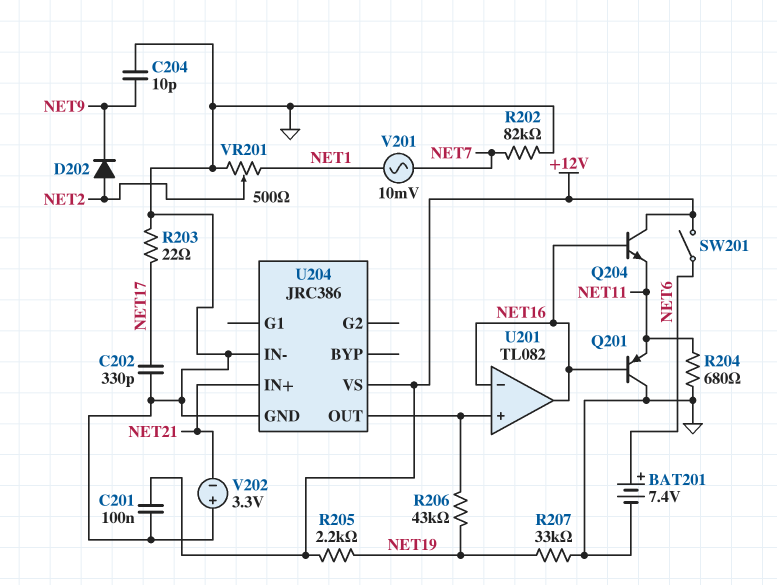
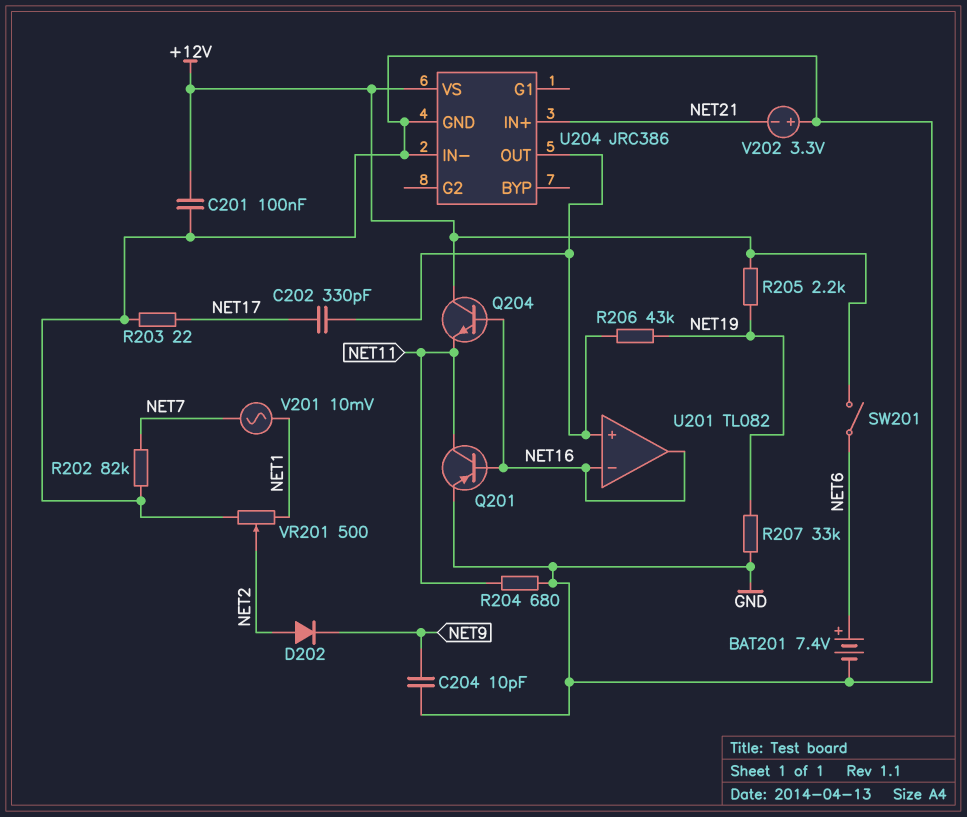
C202: 330pF (GND, NET17) -> 330pF (NET17, U201/in+)
Q201: PNP (B NET16, C GND, E NET11) -> PNP (B NET16, C NET11, E GND)

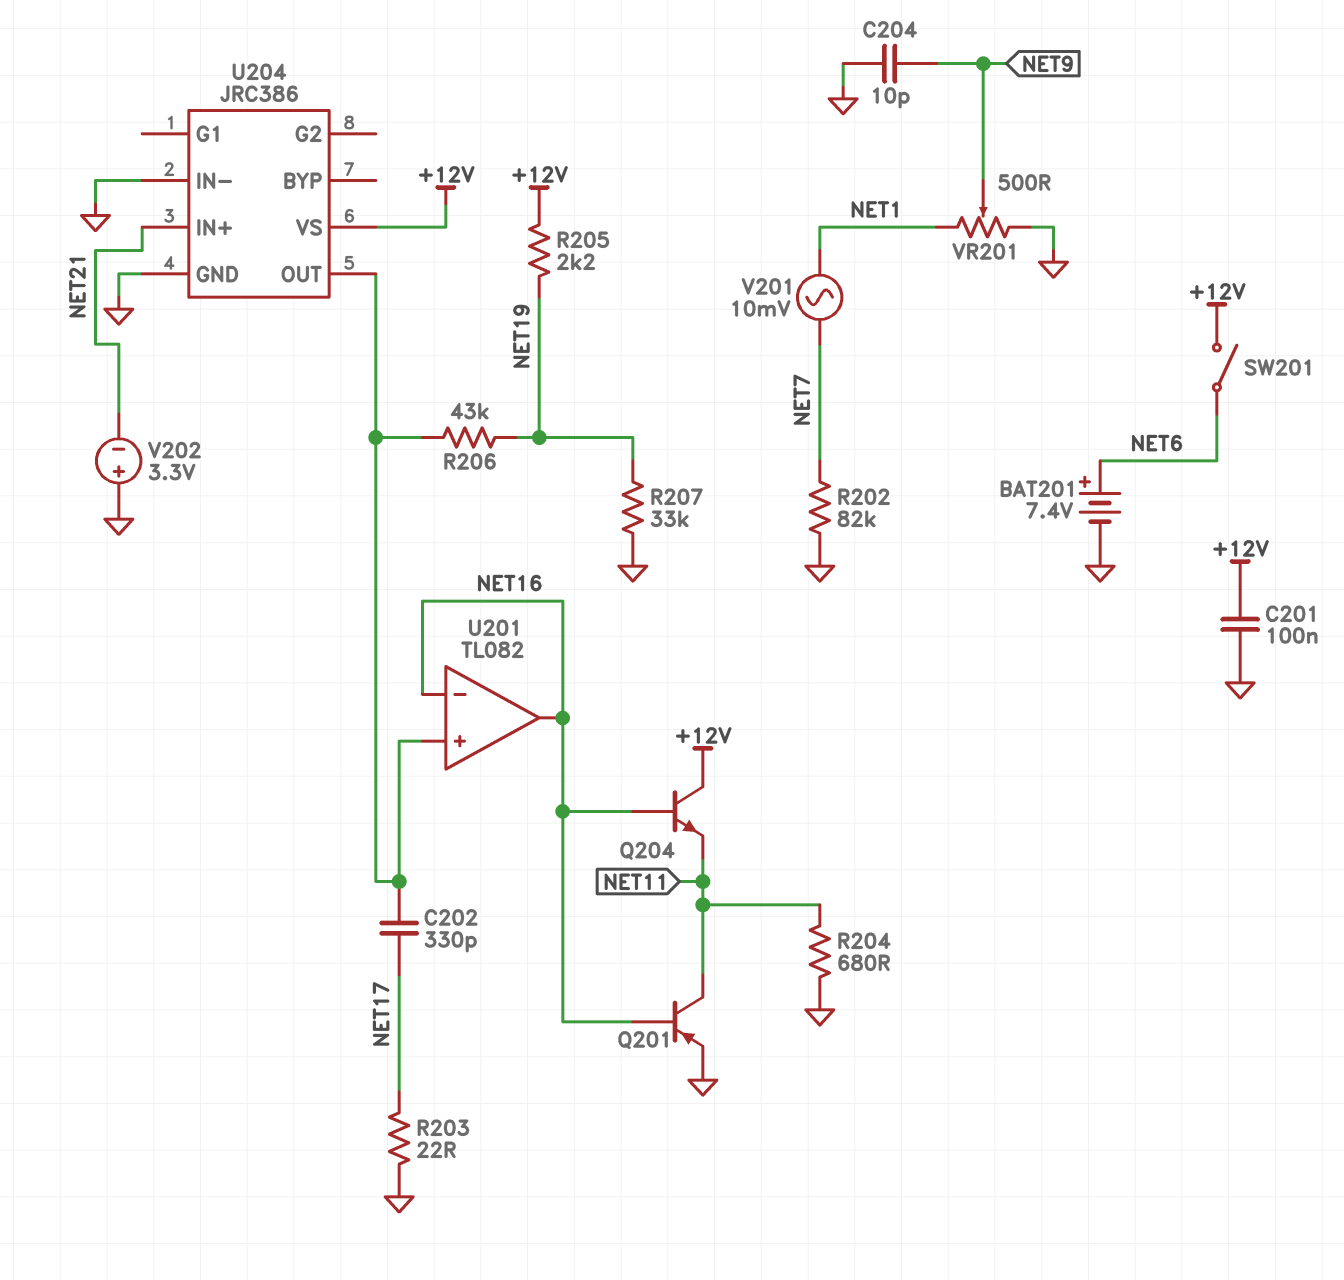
D202: diode (A NET2, K NET9) -> none
VR201: 500 (GND, NET1, wiper NET2) -> 500 (GND, NET1, wiper NET9)

